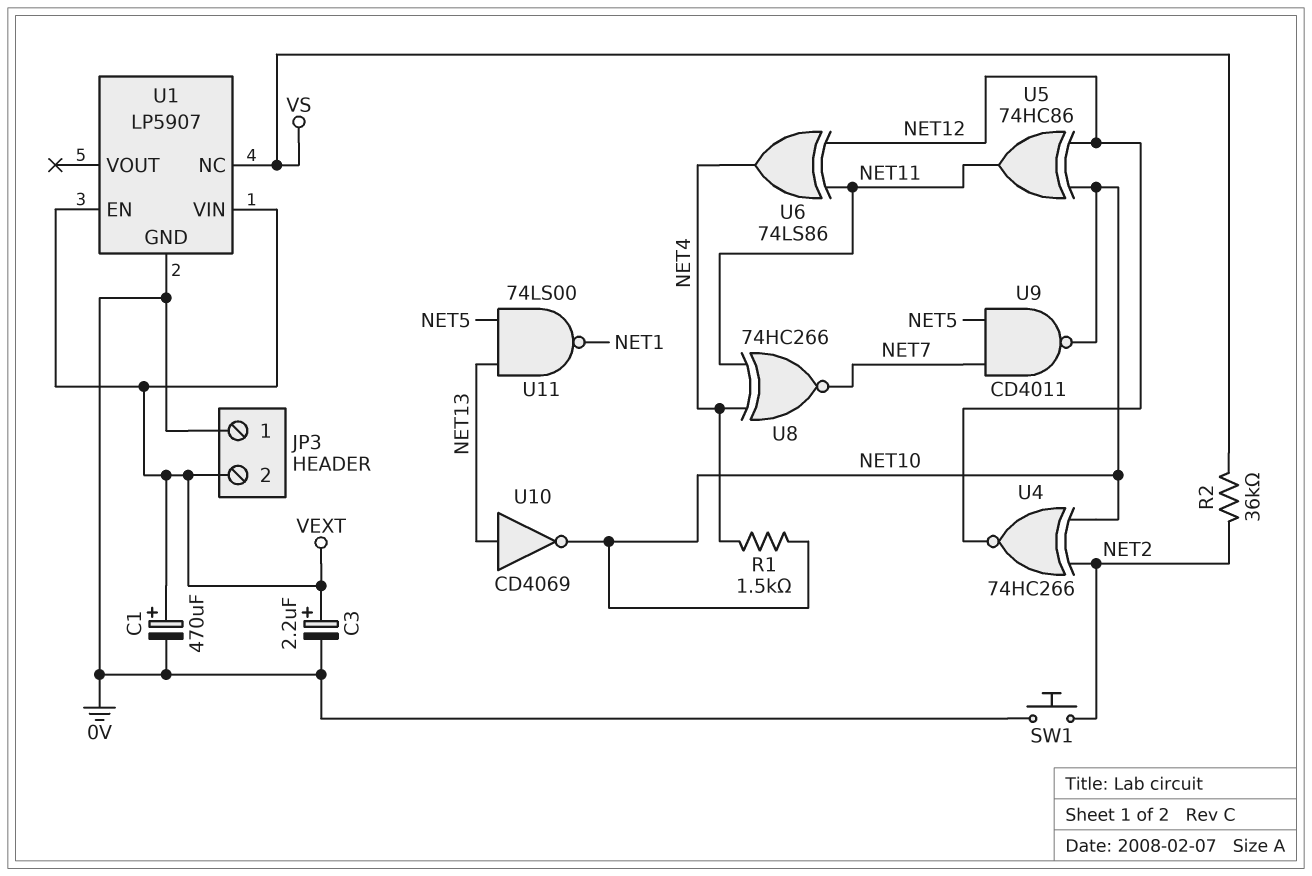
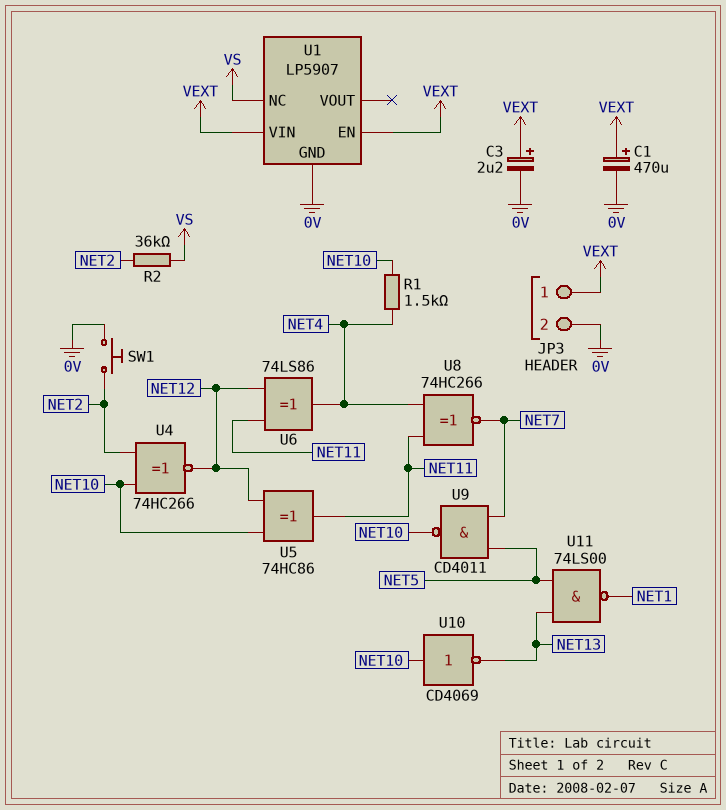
JP3 pin 1: 0V -> VEXT
JP3 pin 2: VEXT -> 0V
U10: NOT CD4069 (in NET13, out NET10) -> NOT CD4069 (in NET10, out NET13)

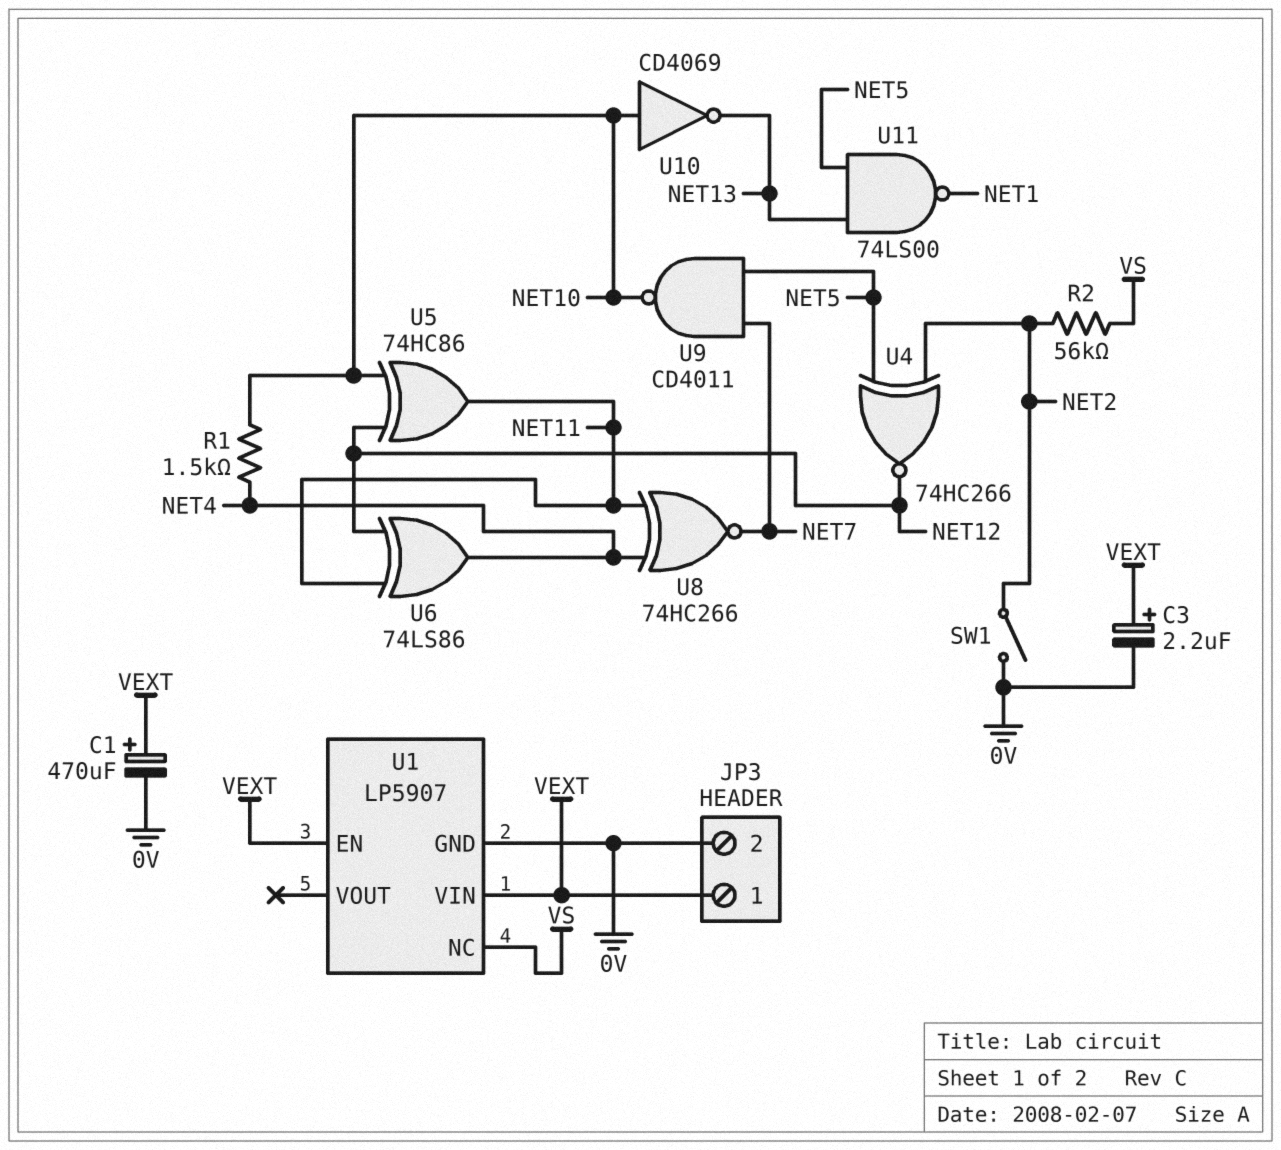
R2: 36k (NET2, VS) -> 56k (NET2, VS)
SW1: button (0V, NET2) -> switch (0V, NET2)
U4: XNOR 74HC266 (in NET2, in NET10, out NET12) -> XNOR 74HC266 (in NET2, in NET5, out NET12)

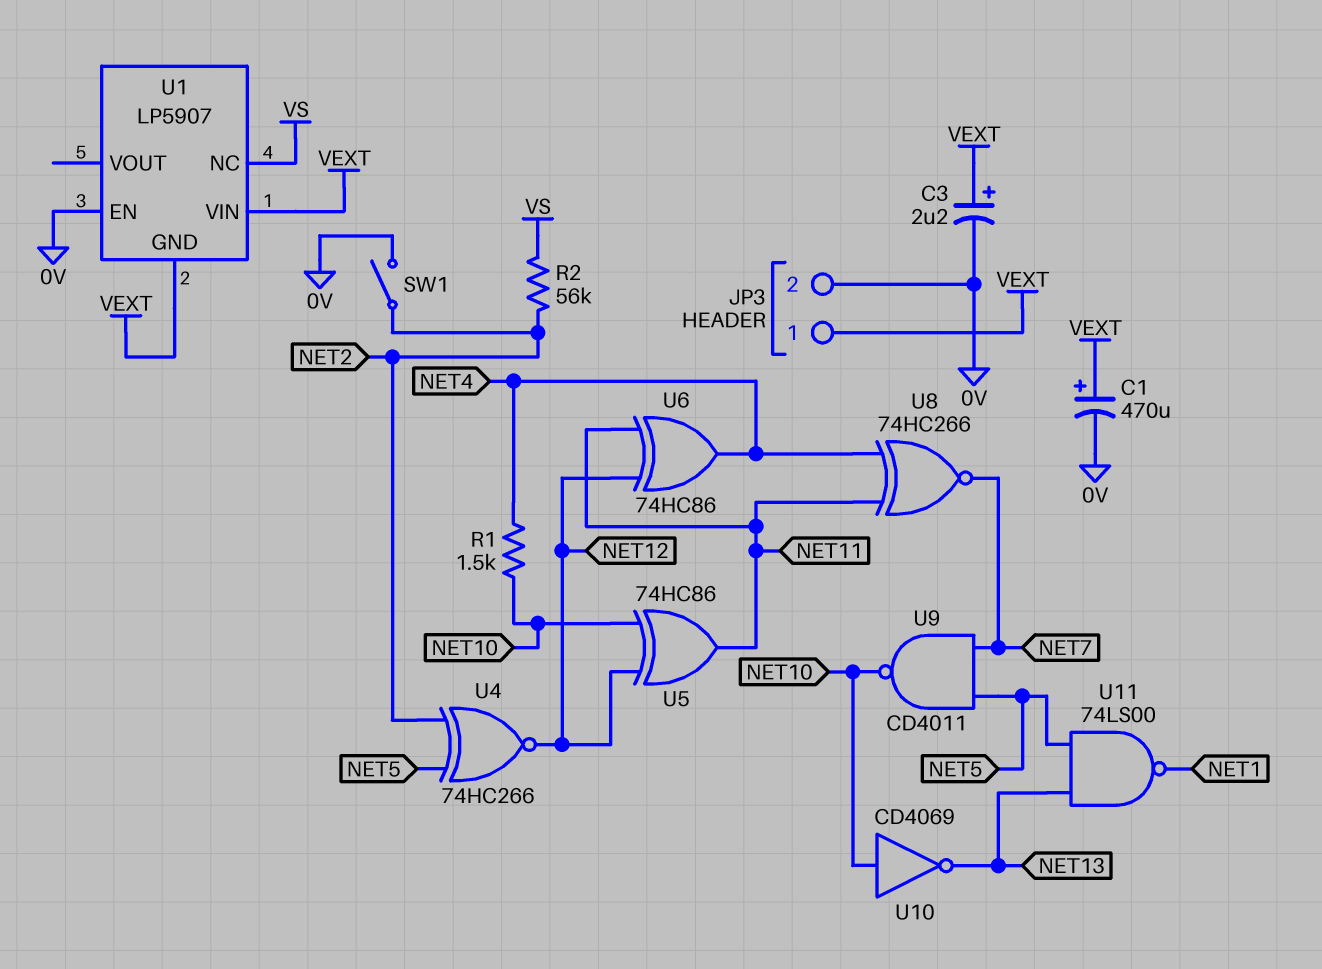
U1 pin EN: VEXT -> 0V
U1 pin GND: 0V -> VEXT
U6: XOR 74LS86 (in NET11, in NET12, out NET4) -> XOR 74HC86 (in NET11, in NET12, out NET4)

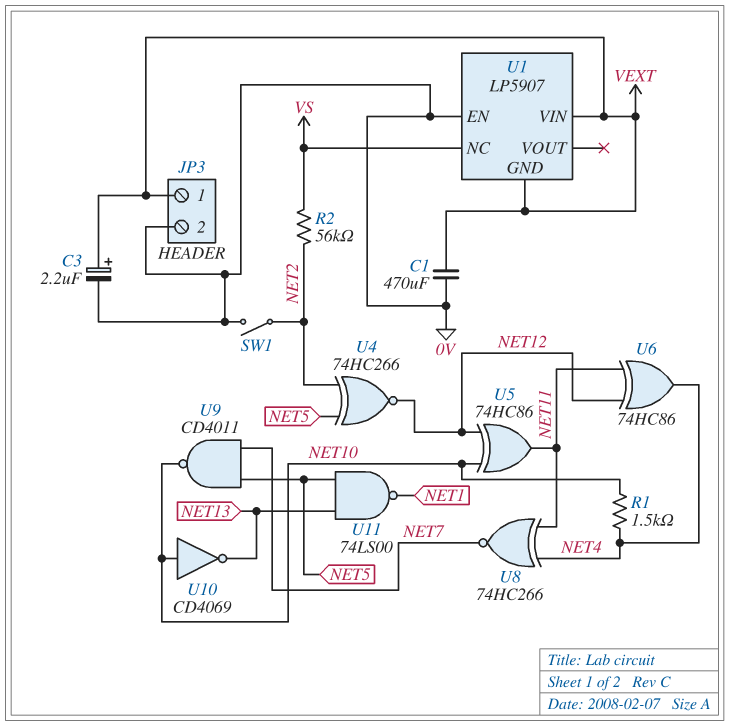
C1: 470uF (plus VEXT, minus 0V) -> 470uF (0V, VEXT)

